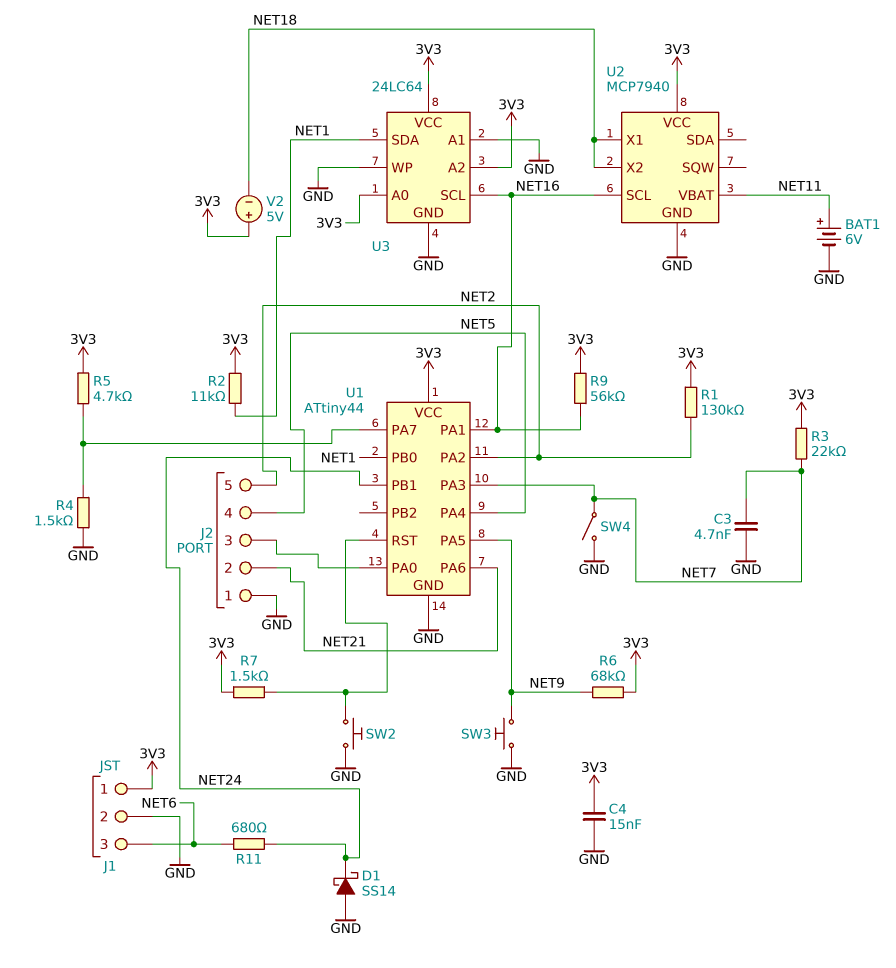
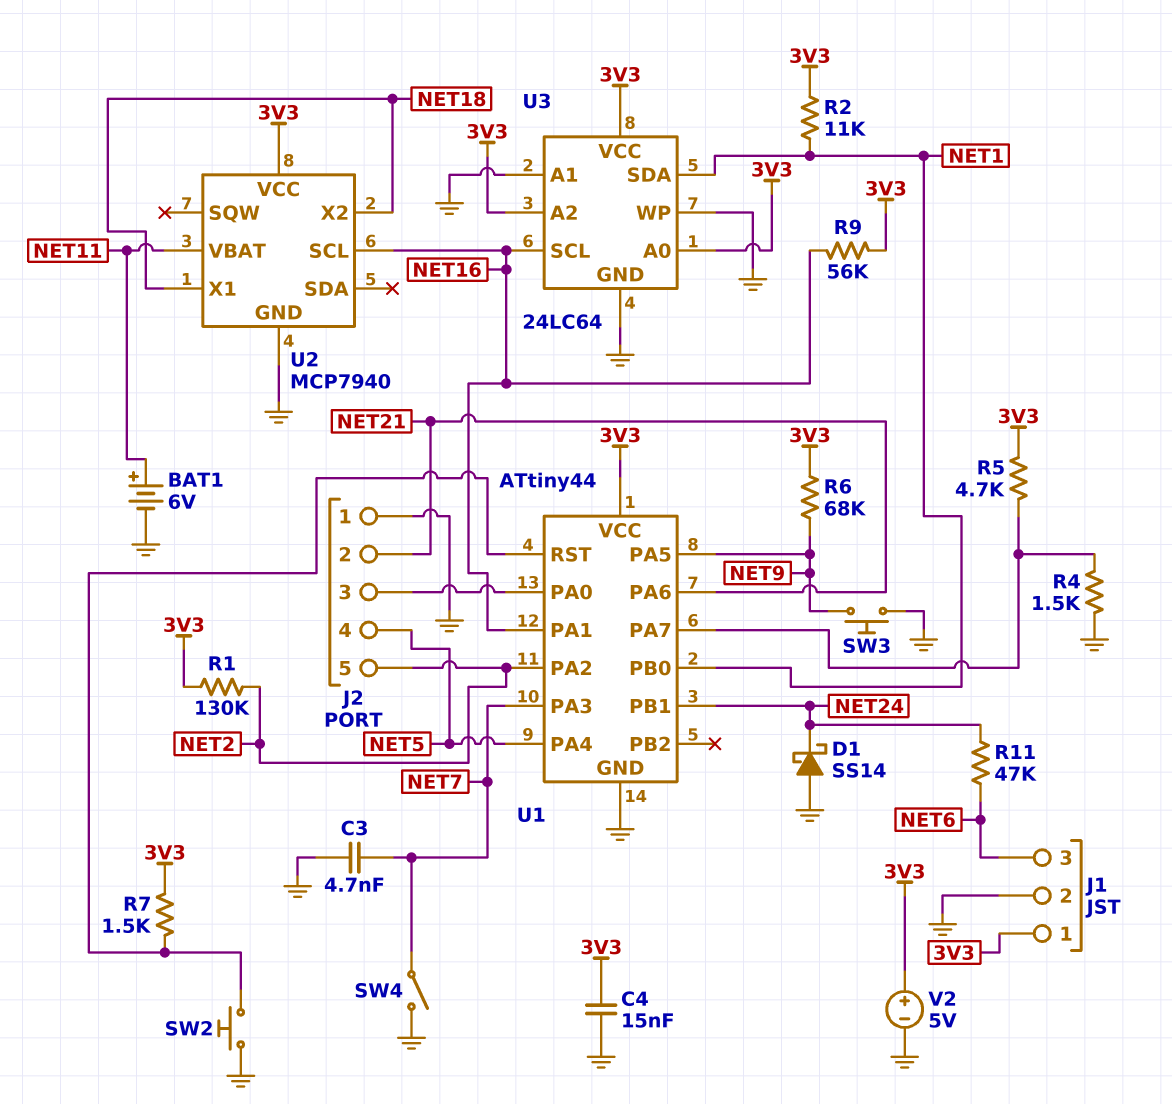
R3: 22k (3V3, NET7) -> none
R11: 680 (NET6, NET24) -> 47k (NET6, NET24)
V2: 5V (plus 3V3, minus NET18) -> 5V (plus 3V3, minus GND)

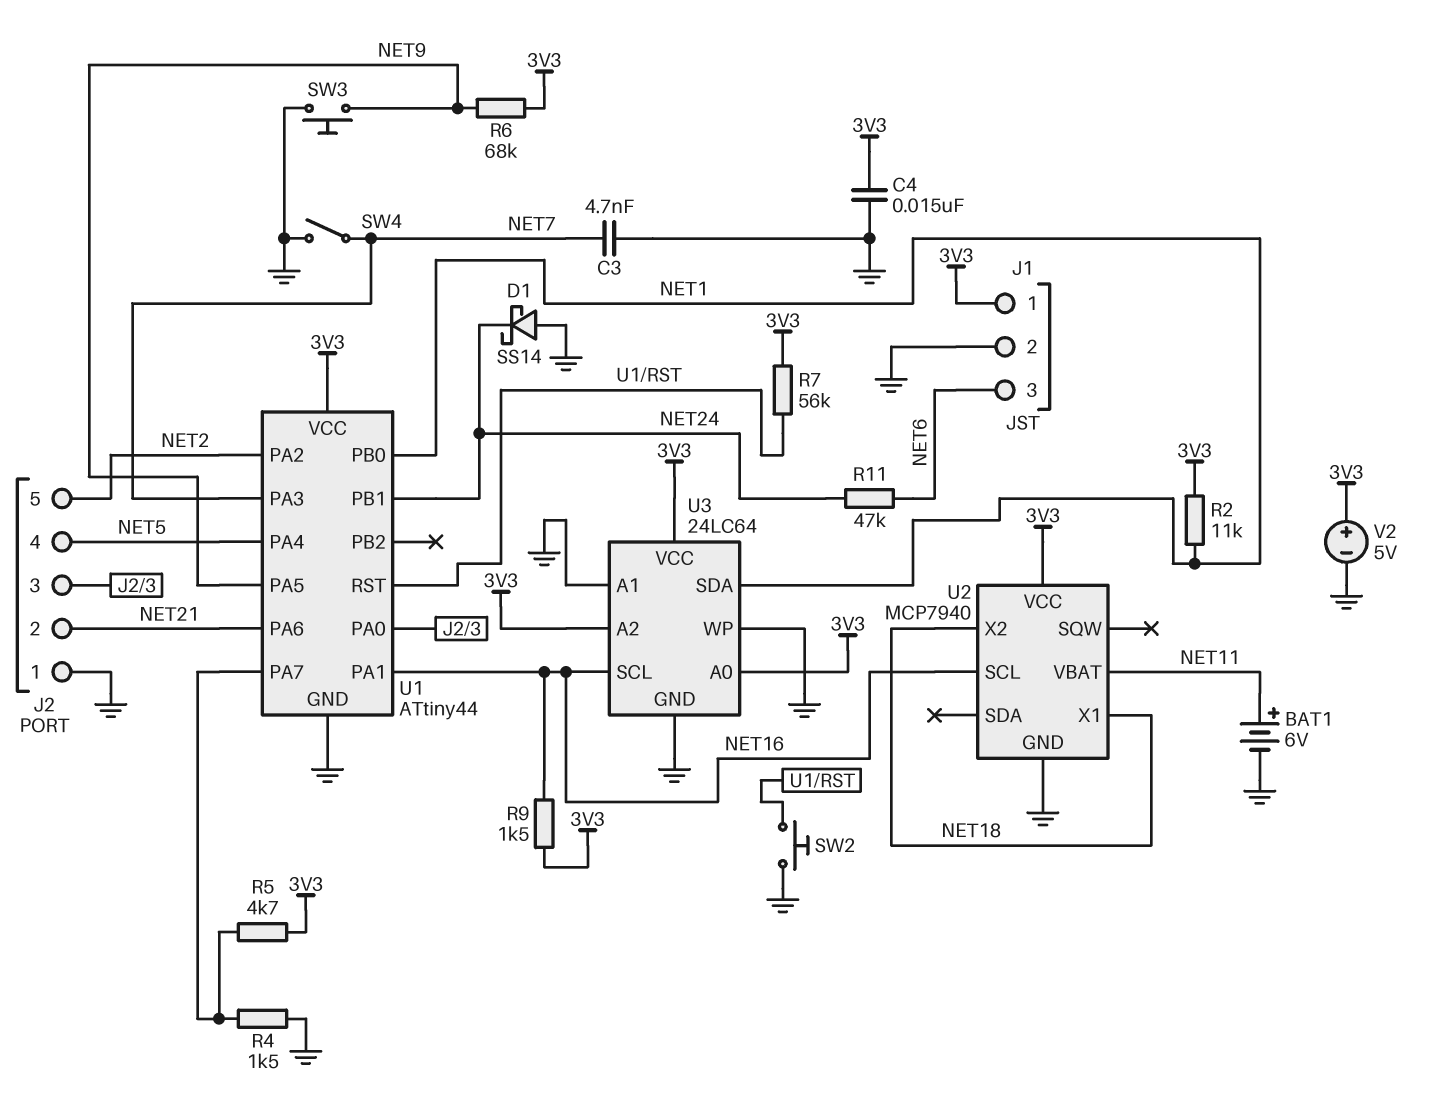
R1: 130k (3V3, NET2) -> none
R7: 1.5k (3V3, U1/RST) -> 56k (3V3, U1/RST)
R9: 56k (3V3, NET16) -> 1.5k (3V3, NET16)

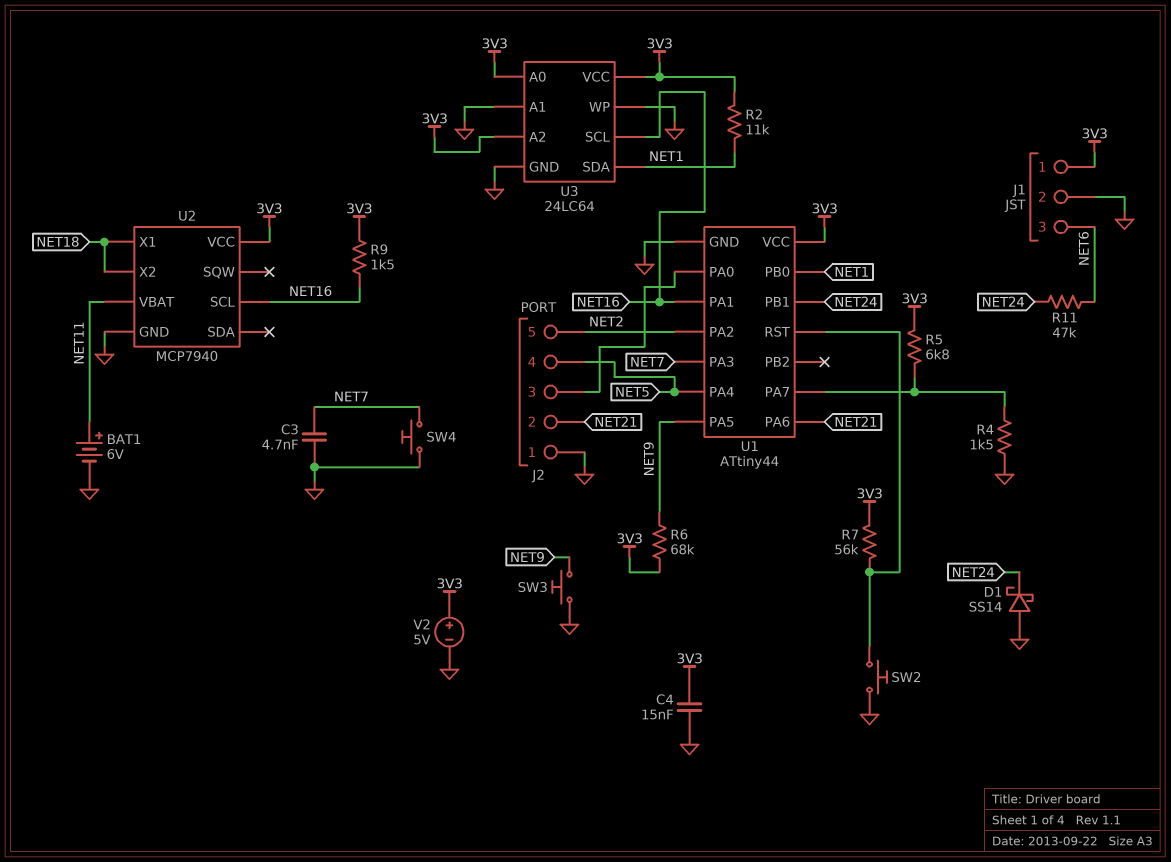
R5: 4.7k (3V3, U1/PA7) -> 6.8k (3V3, U1/PA7)
SW4: switch (GND, NET7) -> button (GND, NET7)

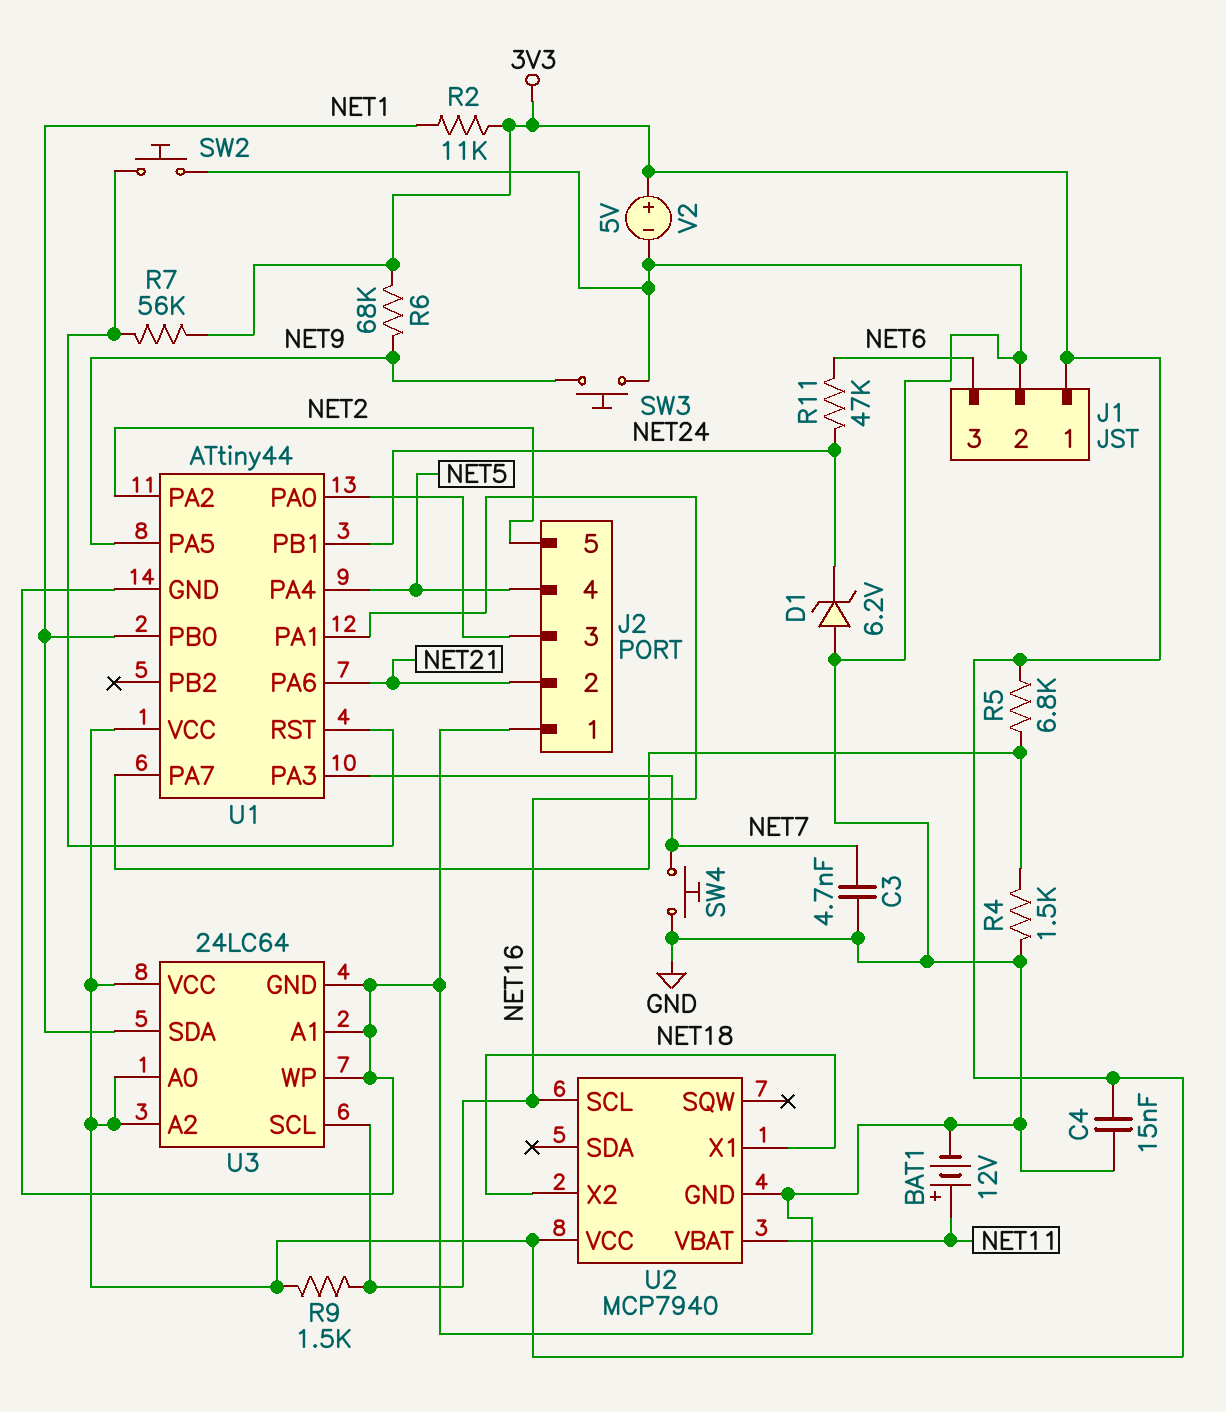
BAT1: 6V (plus NET11, minus GND) -> 12V (plus NET11, minus GND)
D1: schottky SS14 (A GND, K NET24) -> zener 6.2V (A GND, K NET24)

